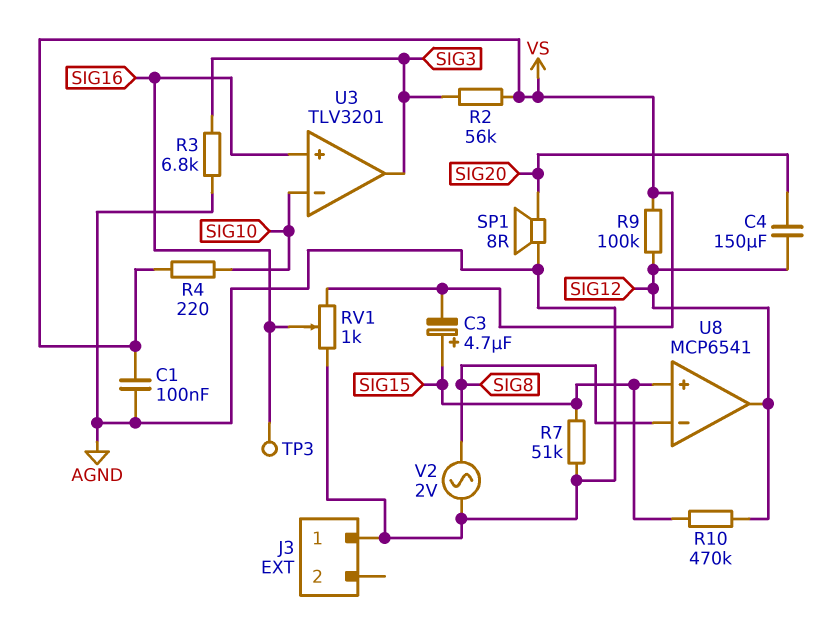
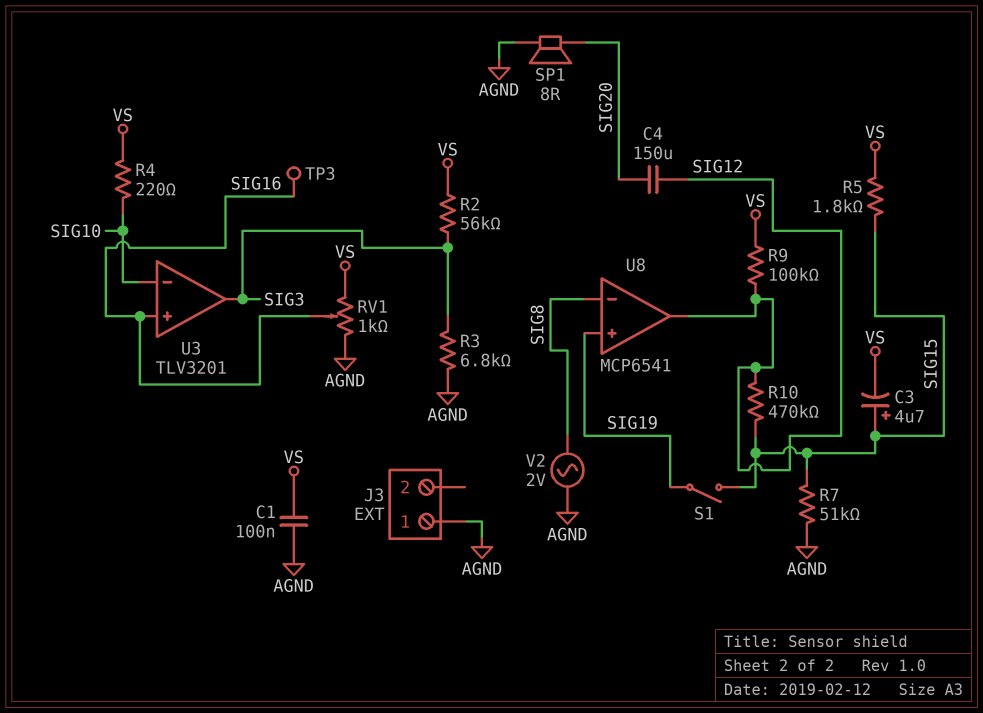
R5: none -> 1.8k (SIG15, VS)
S1: none -> switch (SIG15, SIG19)
U8 pin in+: SIG15 -> SIG19

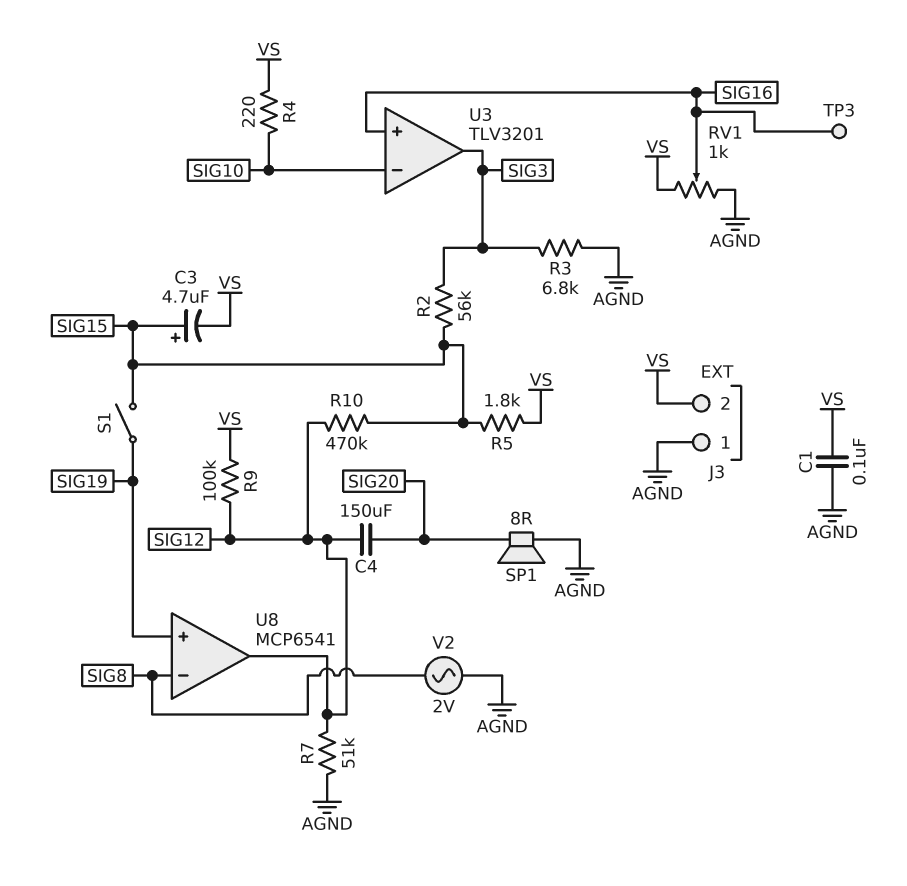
J3 pin 2: none -> VS
R2: 56k (SIG3, VS) -> 56k (SIG3, SIG15)
R7: 51k (AGND, SIG15) -> 51k (AGND, SIG12)

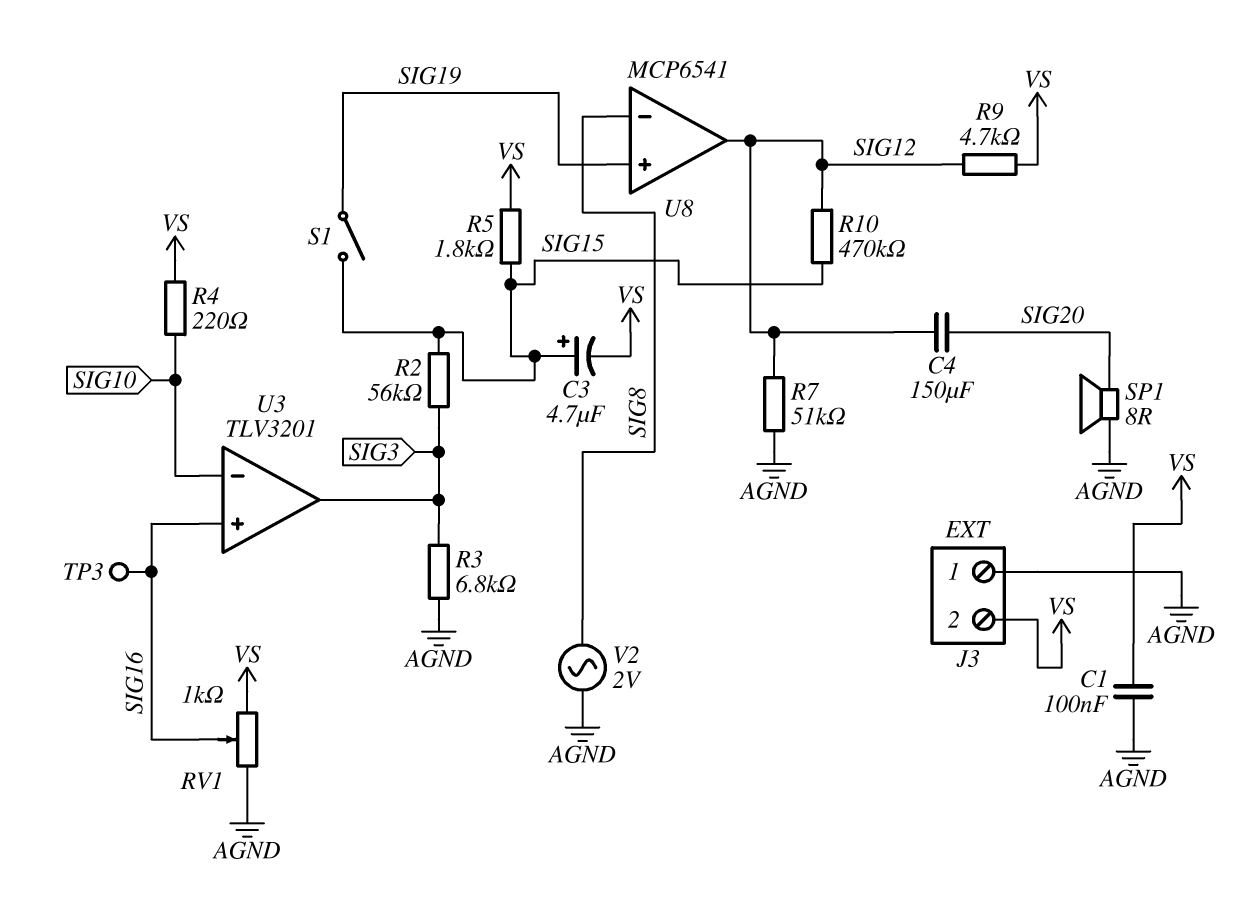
R9: 100k (SIG12, VS) -> 4.7k (SIG12, VS)

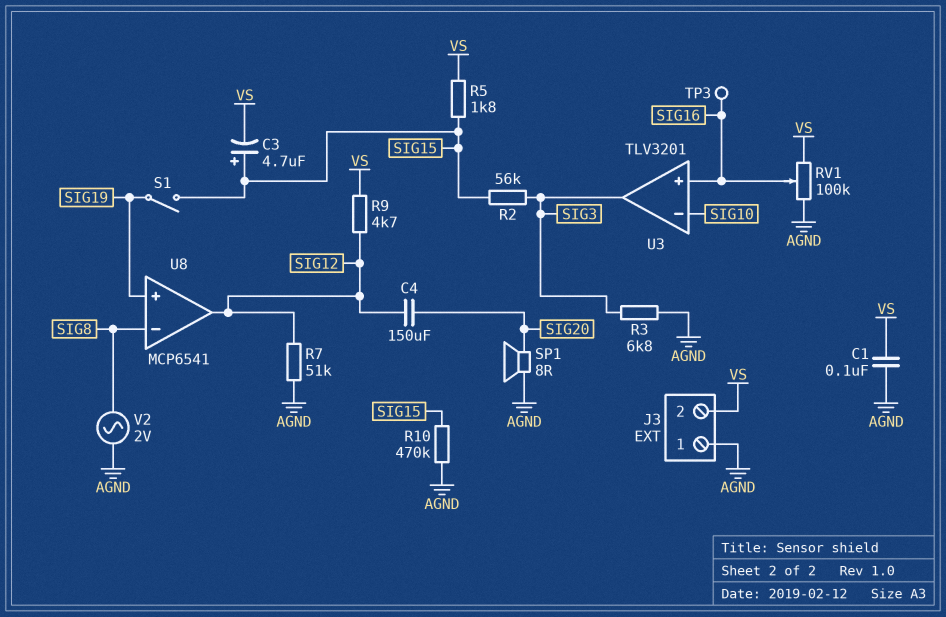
R4: 220 (SIG10, VS) -> none
R10: 470k (SIG12, SIG15) -> 470k (AGND, SIG15)
RV1: 1k (AGND, VS, wiper SIG16) -> 100k (AGND, VS, wiper SIG16)

